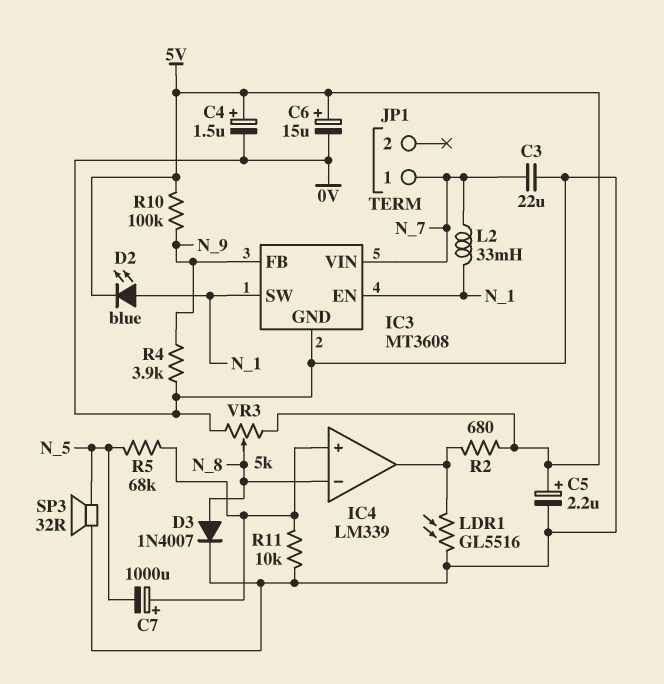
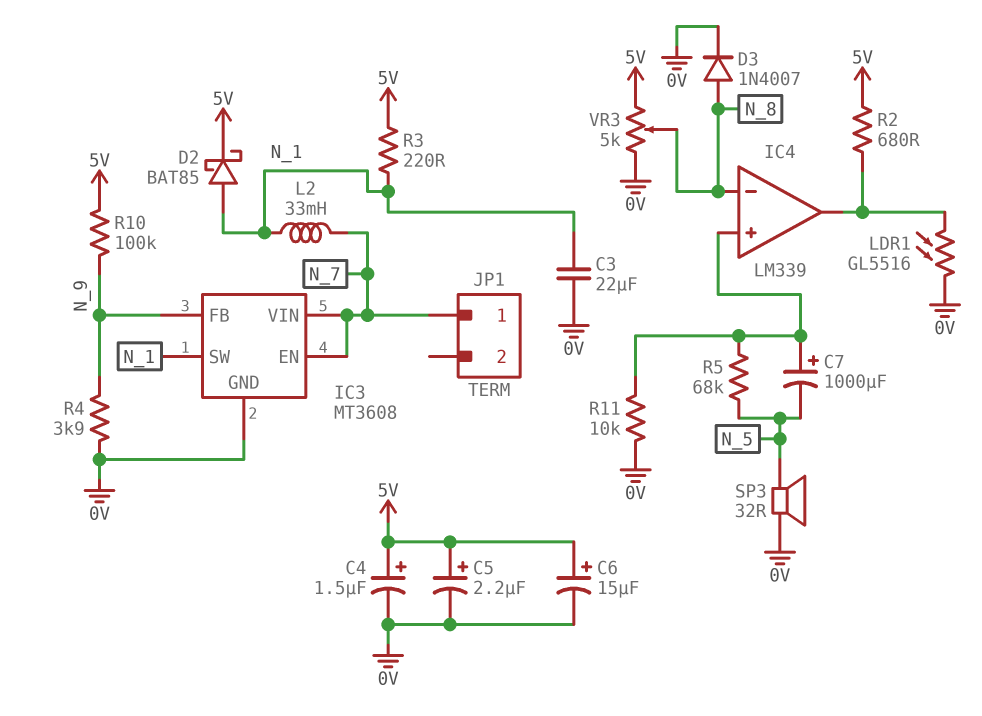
C3: 22uF (0V, N_7) -> 22uF (0V, N_1)
D2: LED blue (A N_1, K 5V) -> schottky BAT85 (A N_1, K 5V)
IC3 pin EN: N_1 -> N_7
R3: none -> 220 (5V, N_1)

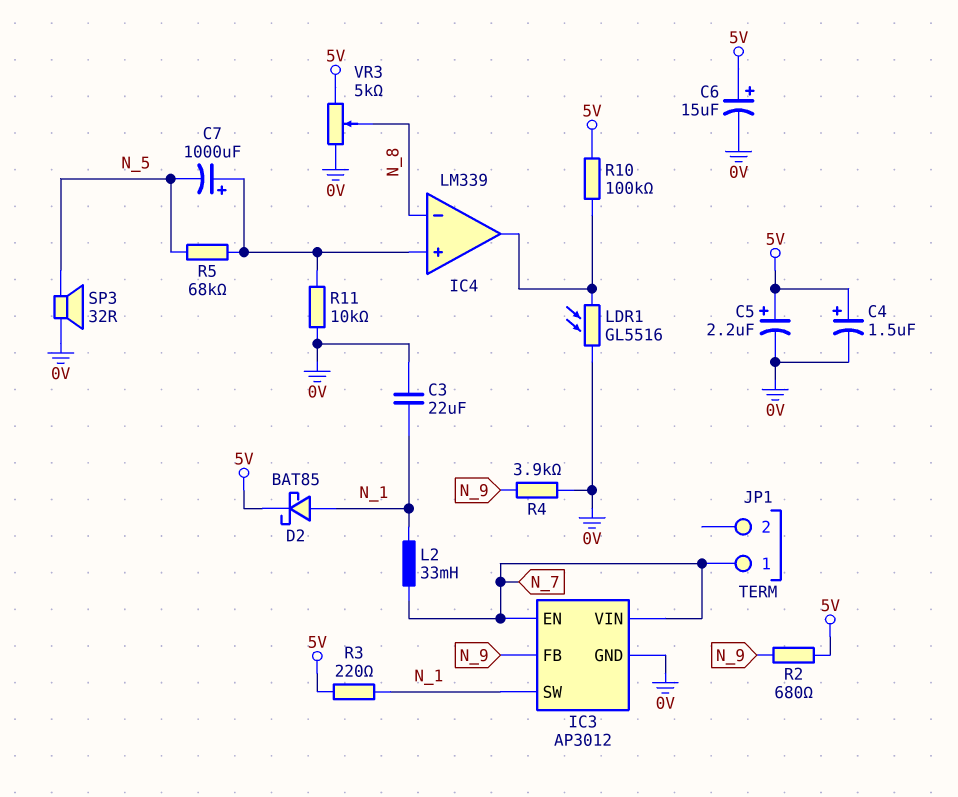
D3: diode 1N4007 (A N_8, K 0V) -> none
IC3: MT3608 -> AP3012
R2: 680 (5V, IC4/out) -> 680 (5V, N_9)
R10: 100k (5V, N_9) -> 100k (5V, IC4/out)

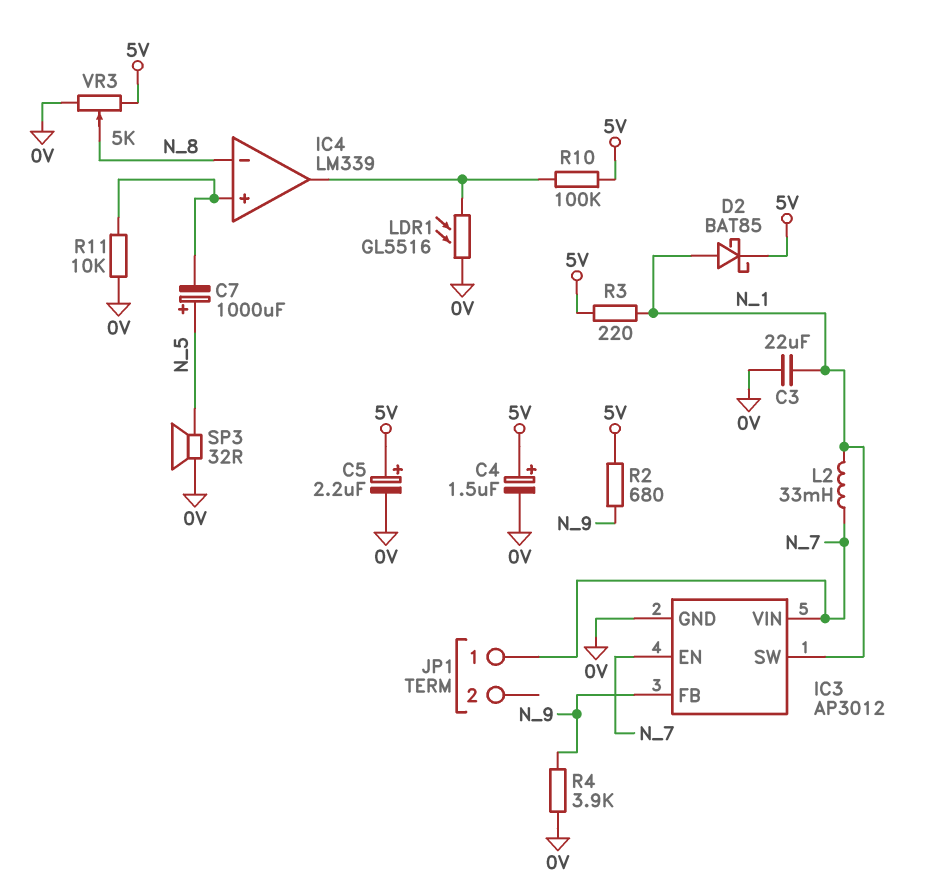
C6: 15uF (plus 5V, minus 0V) -> none
C7: 1000uF (plus IC4/in+, minus N_5) -> 1000uF (plus N_5, minus IC4/in+)
R5: 68k (IC4/in+, N_5) -> none

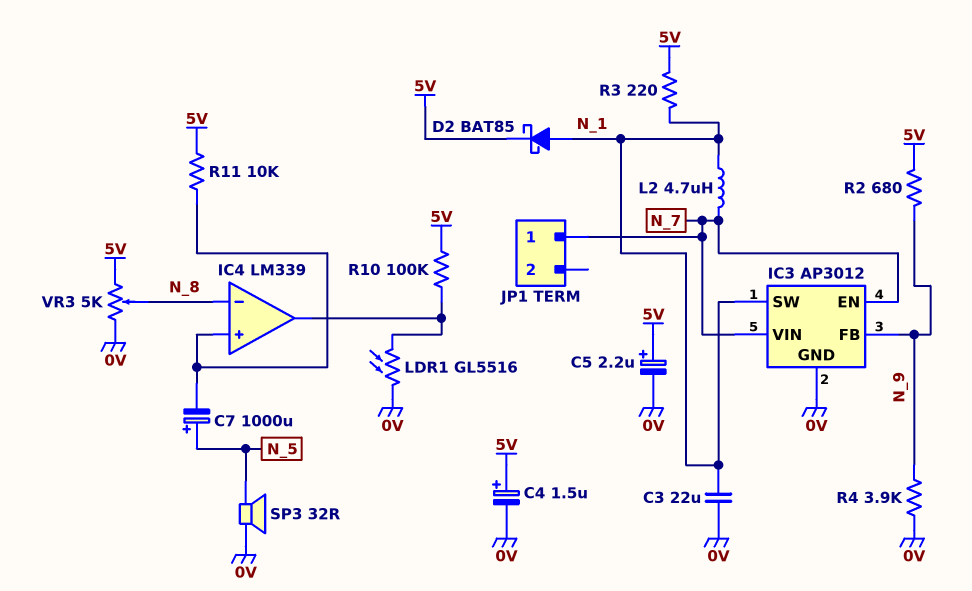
L2: 33mH (N_1, N_7) -> 4.7uH (N_1, N_7)
R11: 10k (0V, IC4/in+) -> 10k (5V, IC4/in+)

